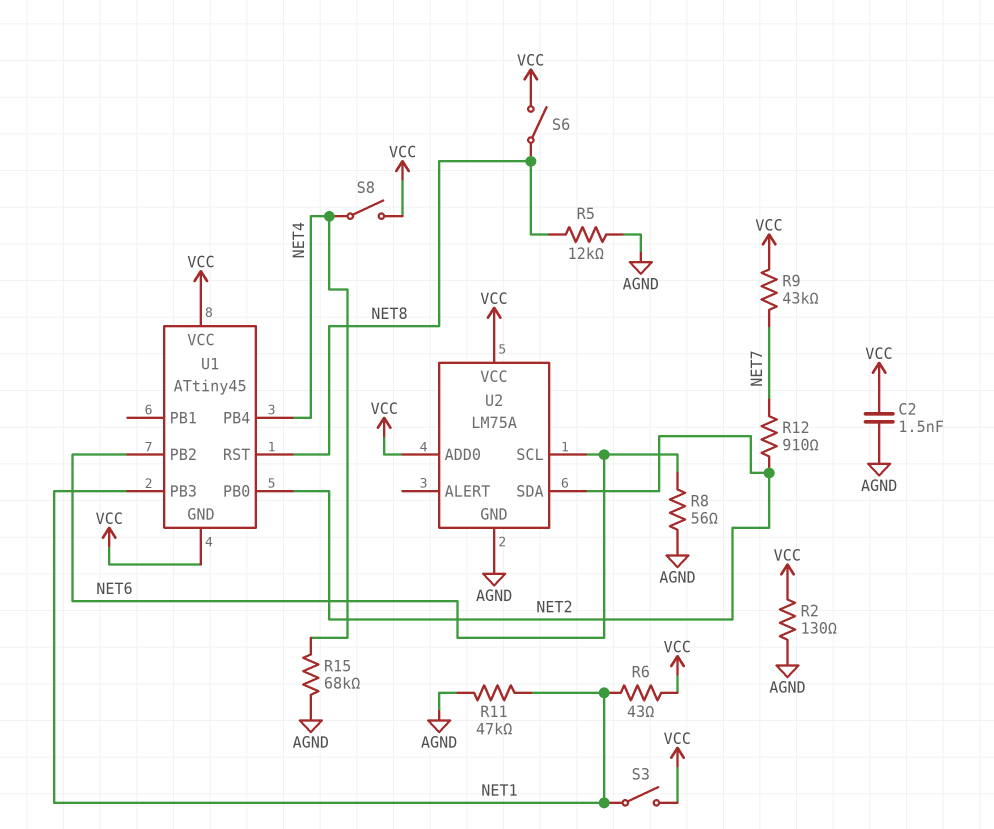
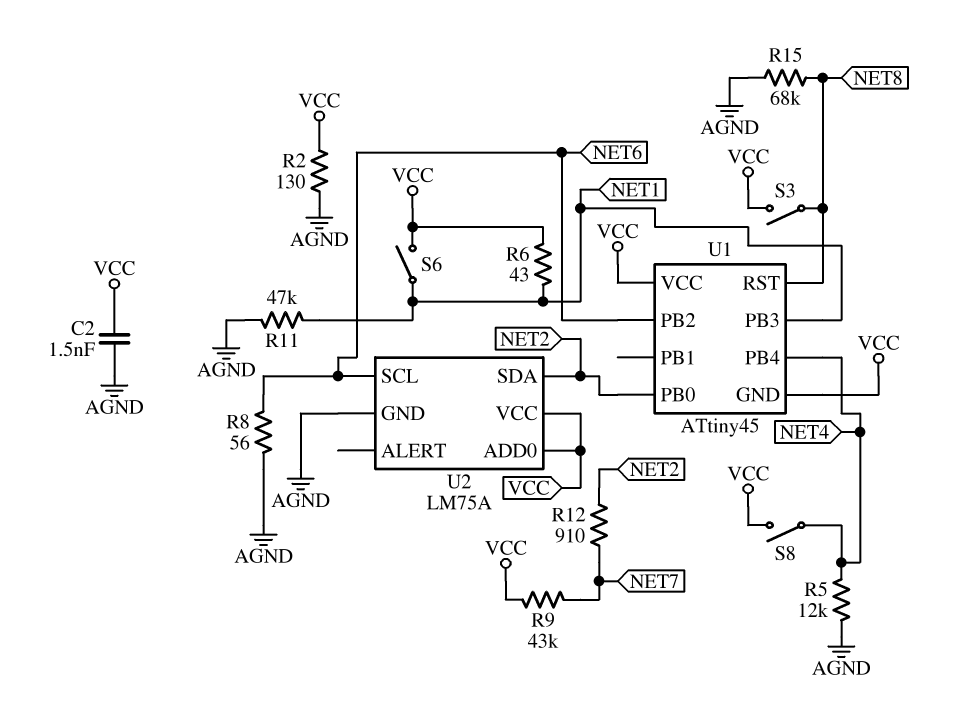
R5: 12k (AGND, NET8) -> 12k (AGND, NET4)
R15: 68k (AGND, NET4) -> 68k (AGND, NET8)
S3: switch (NET1, VCC) -> switch (NET8, VCC)
S6: switch (NET8, VCC) -> switch (NET1, VCC)

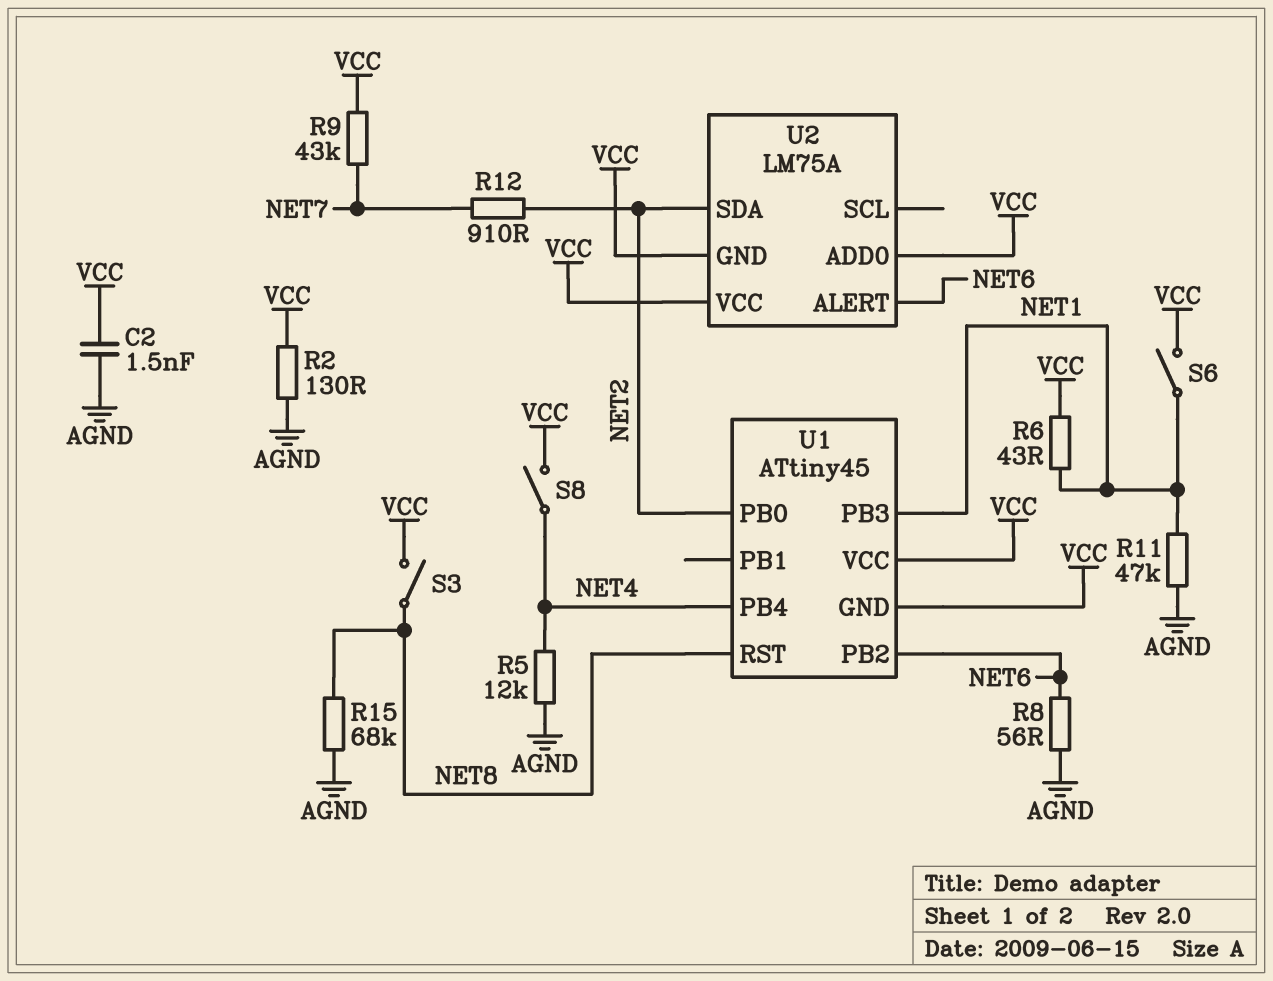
U2 pin ALERT: none -> NET6
U2 pin GND: AGND -> VCC
U2 pin SCL: NET6 -> none

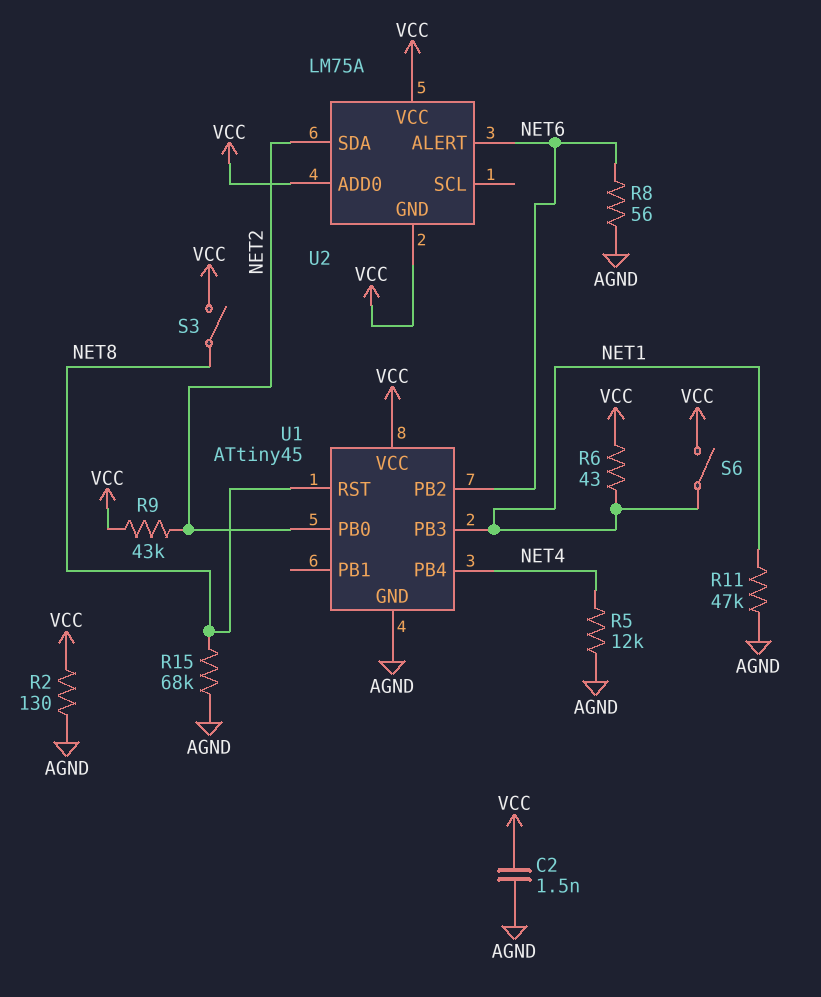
R9: 43k (NET7, VCC) -> 43k (NET2, VCC)
R12: 910 (NET2, NET7) -> none
S8: switch (NET4, VCC) -> none
U1 pin GND: VCC -> AGND

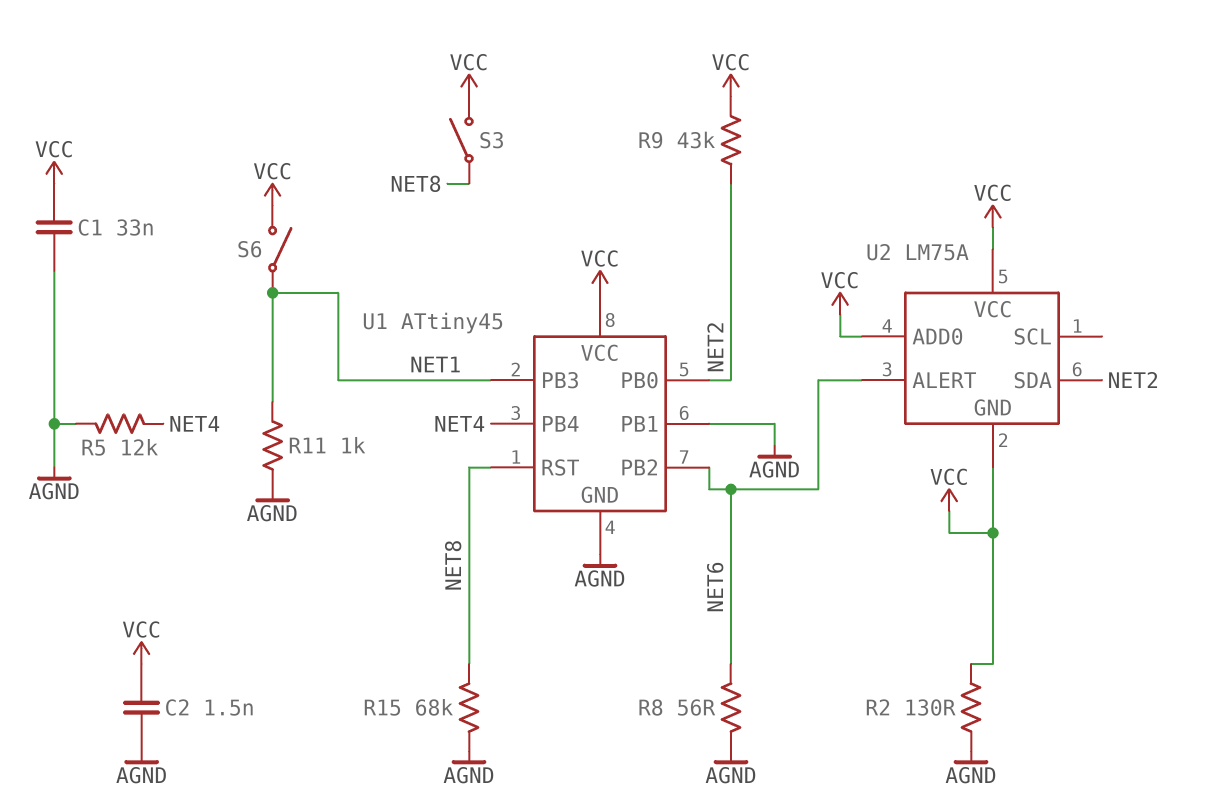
C1: none -> 33nF (AGND, VCC)
R6: 43 (NET1, VCC) -> none
R11: 47k (AGND, NET1) -> 1k (AGND, NET1)
U1 pin PB1: none -> AGND

